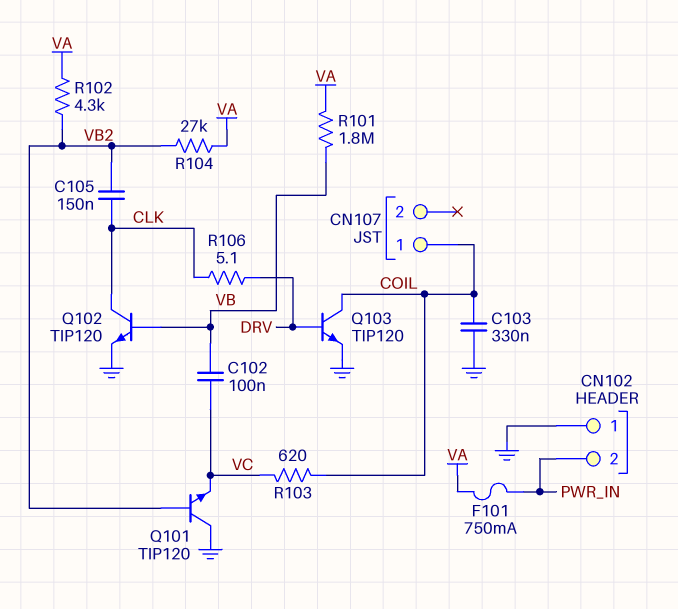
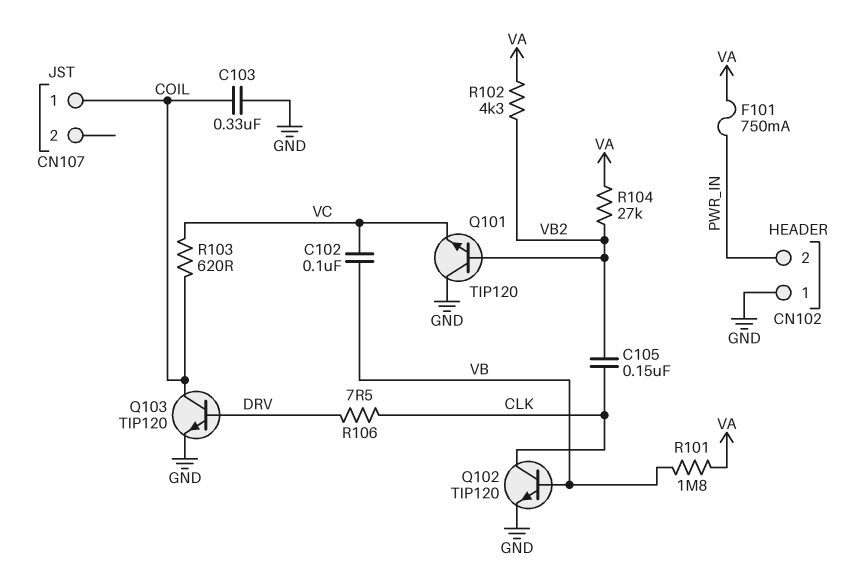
R106: 5.1 (CLK, DRV) -> 7.5 (CLK, DRV)

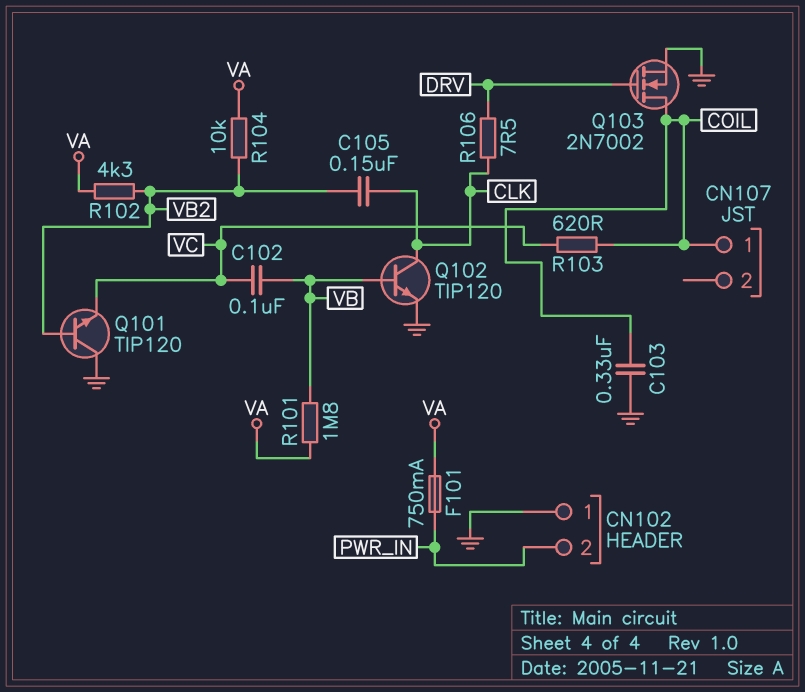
Q103: NPN TIP120 (B DRV, C COIL, E GND) -> NMOS 2N7002 (G DRV, D COIL, S GND)
R104: 27k (VA, VB2) -> 10k (VA, VB2)

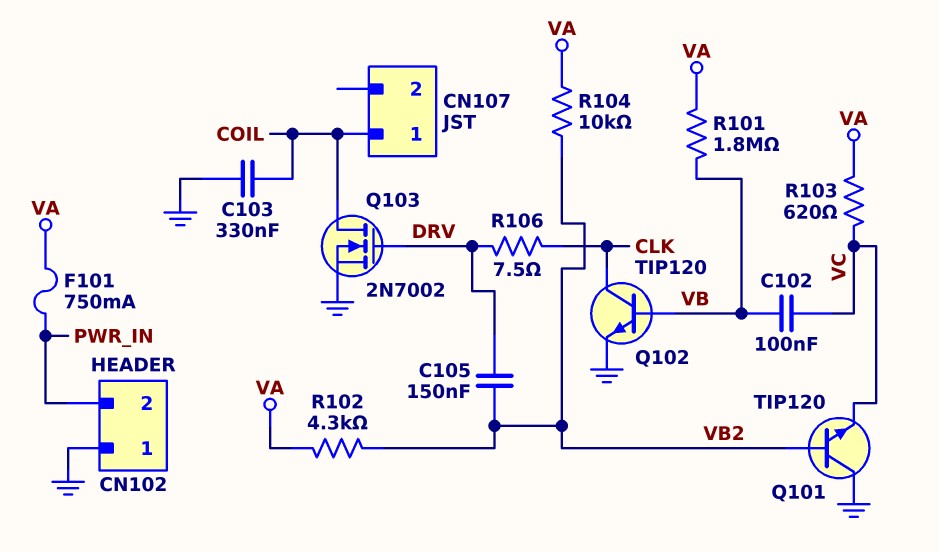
C105: 150nF (CLK, VB2) -> 150nF (DRV, VB2)
R103: 620 (COIL, VC) -> 620 (VA, VC)

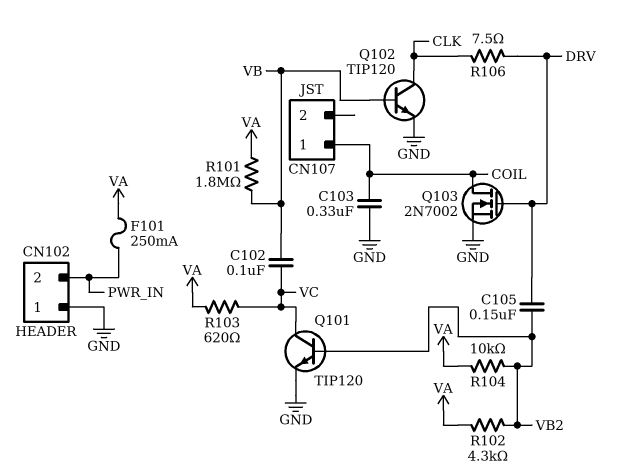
F101: 750mA (PWR_IN, VA) -> 250mA (PWR_IN, VA)
Q101: NPN TIP120 (B VB2, C GND, E VC) -> NPN TIP120 (B VB2, C VC, E GND)

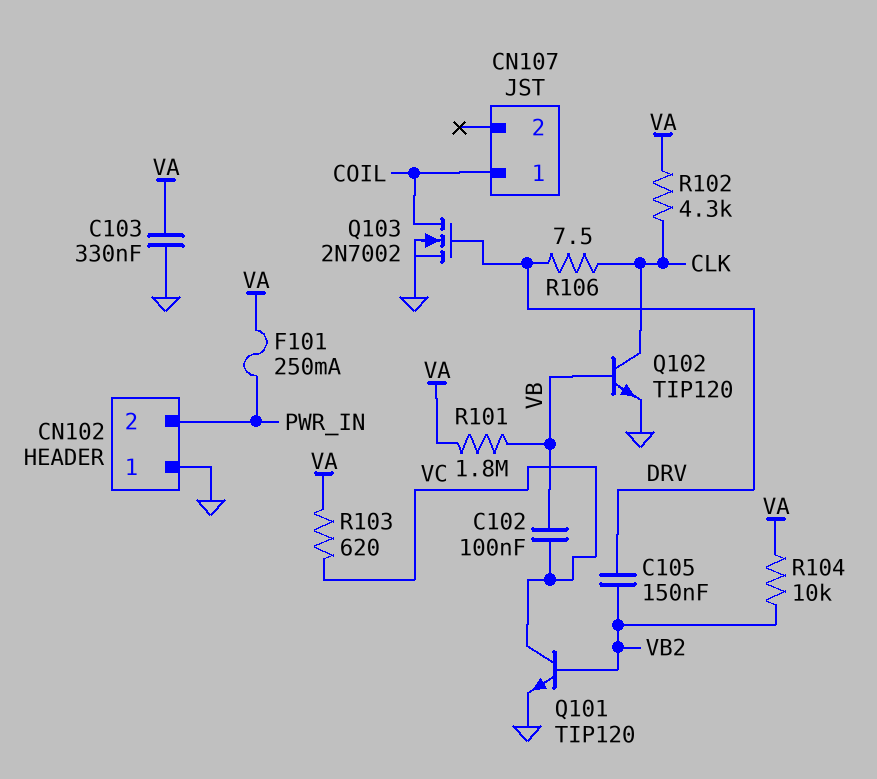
C103: 330nF (COIL, GND) -> 330nF (GND, VA)
R102: 4.3k (VA, VB2) -> 4.3k (CLK, VA)

